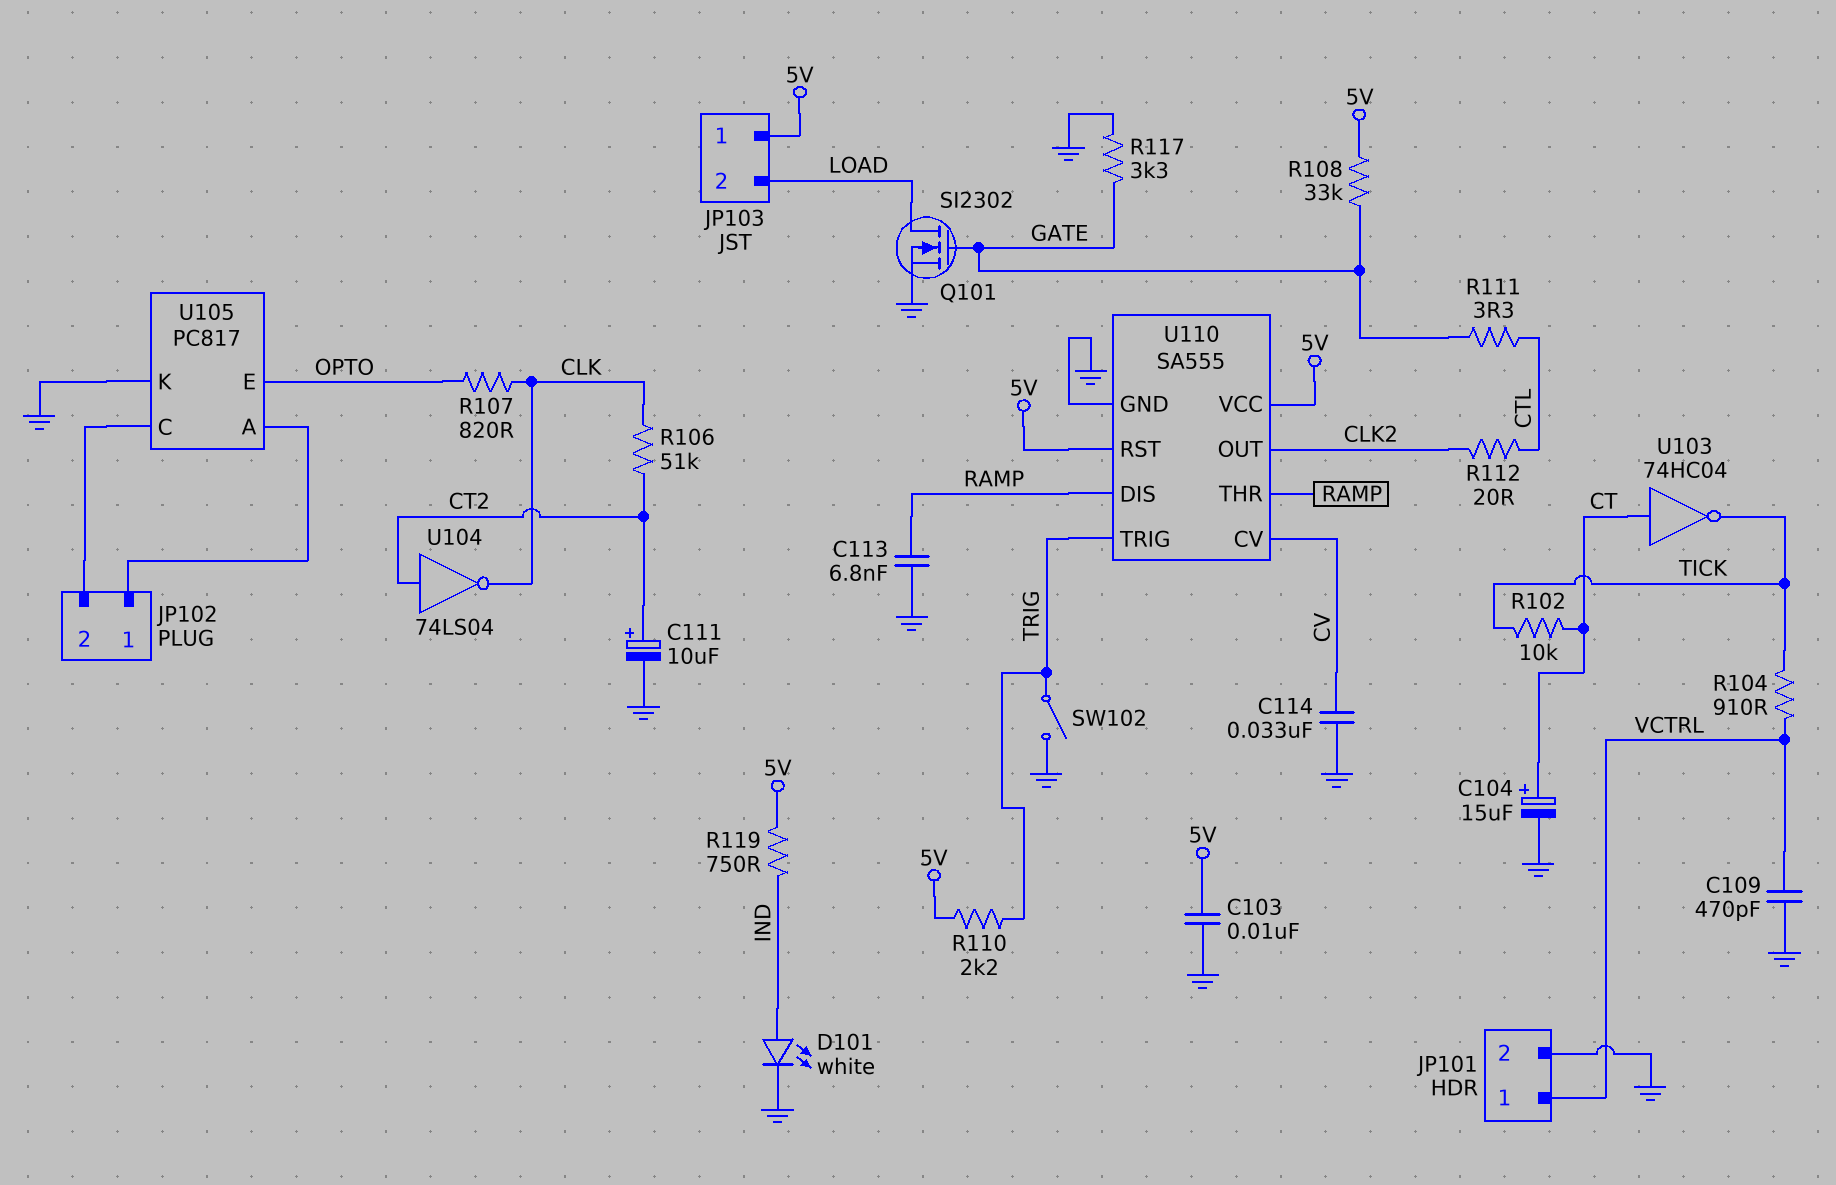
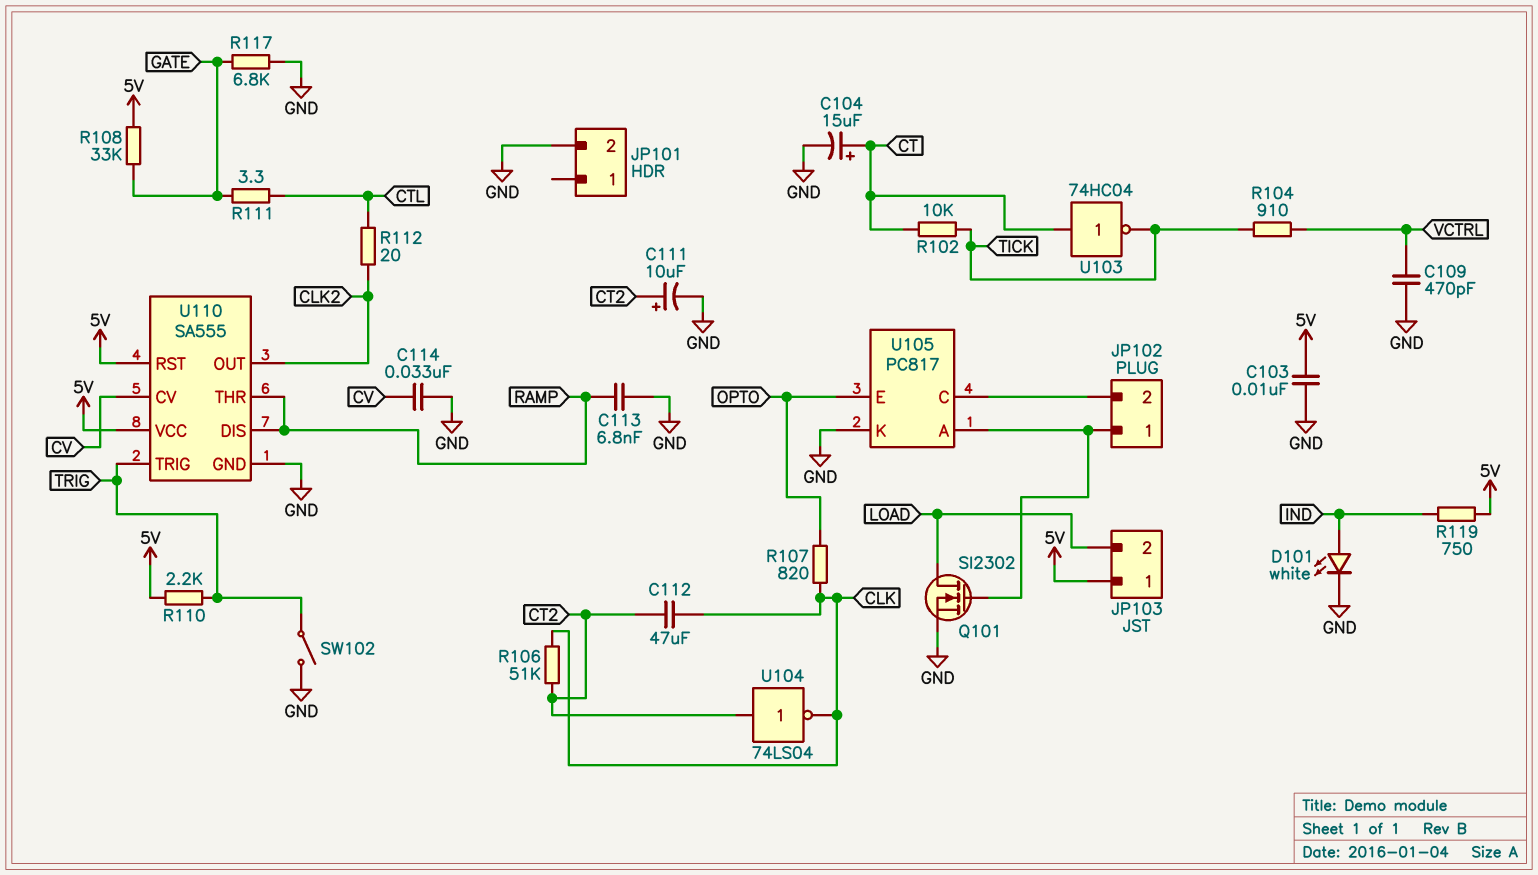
C112: none -> 47uF (CLK, CT2)
JP101 pin 1: VCTRL -> none
Q101: NMOS SI2302 (G GATE, D LOAD, S GND) -> NMOS SI2302 (G JP102/1, D LOAD, S GND)
R117: 3.3k (GATE, GND) -> 6.8k (GATE, GND)

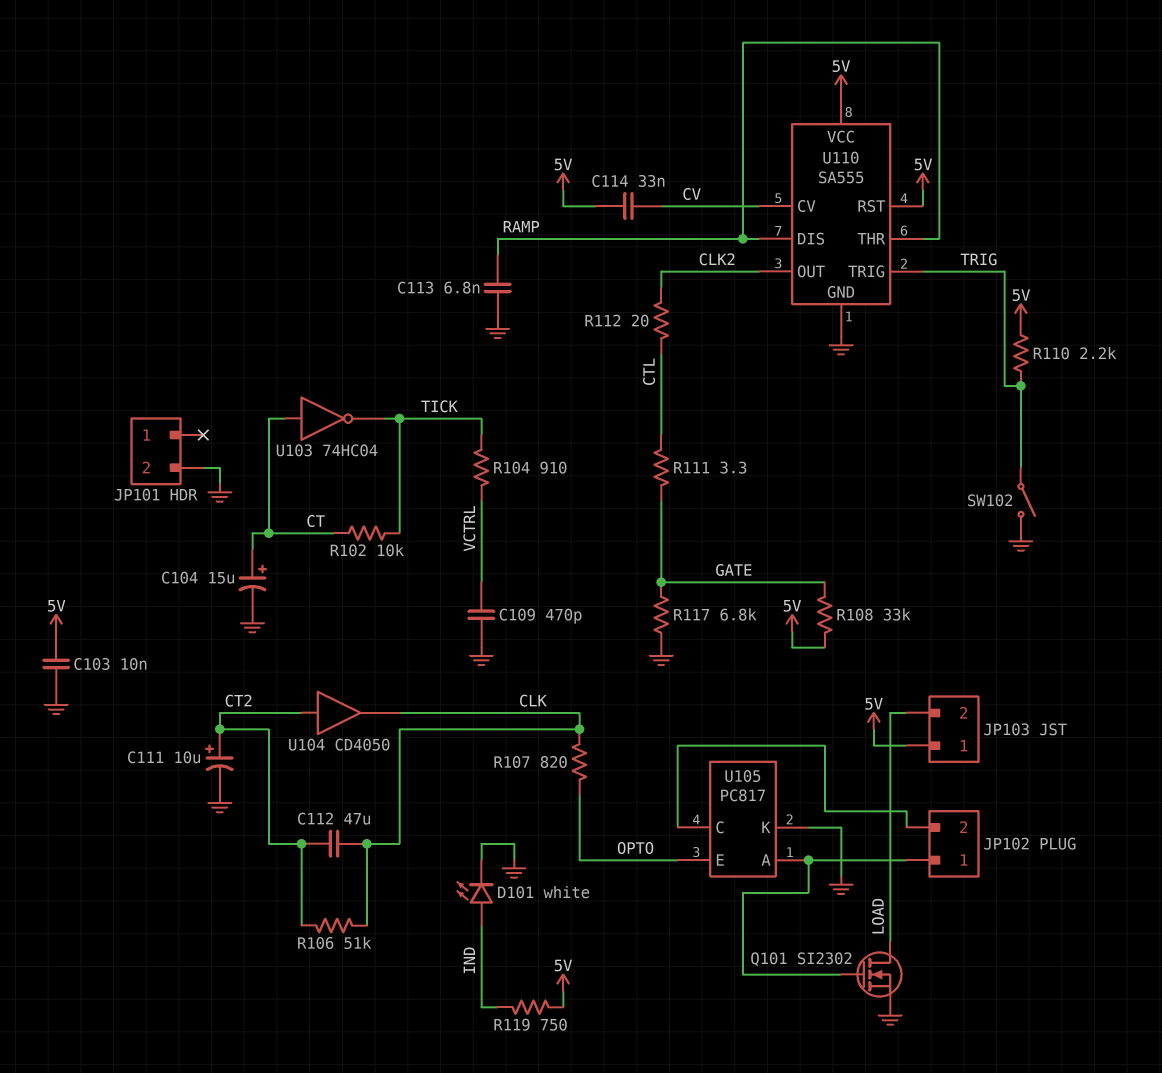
C114: 33nF (CV, GND) -> 33nF (5V, CV)
U104: NOT 74LS04 (in CT2, out CLK) -> buffer CD4050 (in CT2, out CLK)

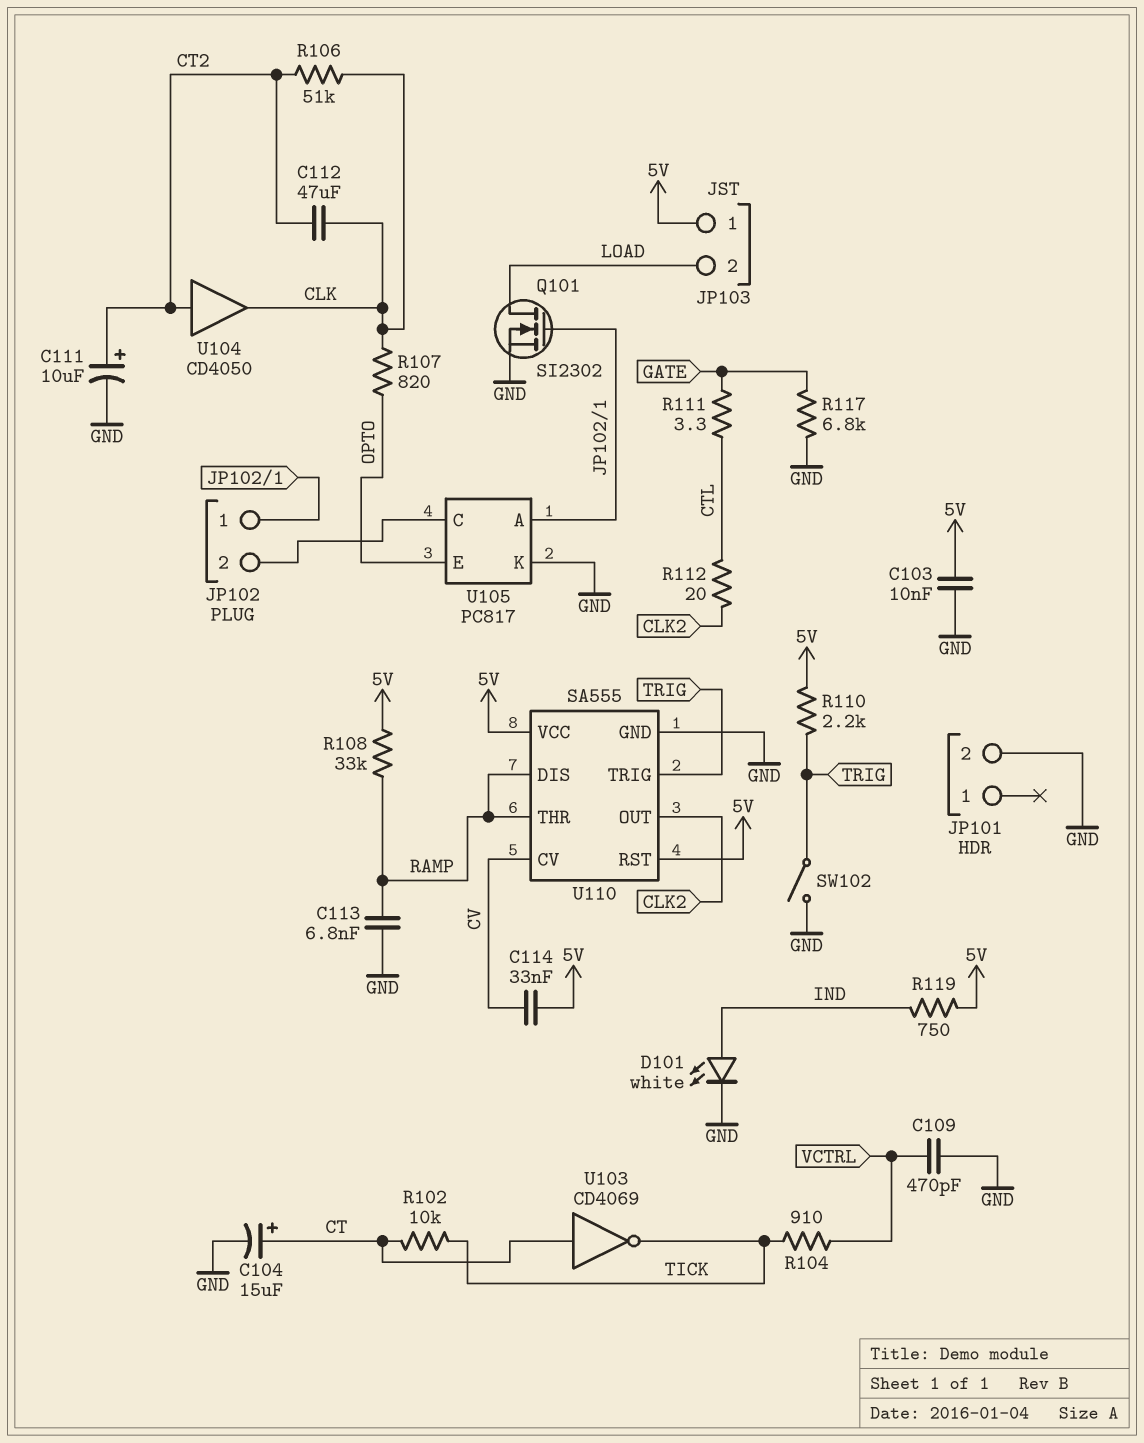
R108: 33k (5V, GATE) -> 33k (5V, RAMP)
U103: NOT 74HC04 (in CT, out TICK) -> NOT CD4069 (in CT, out TICK)

